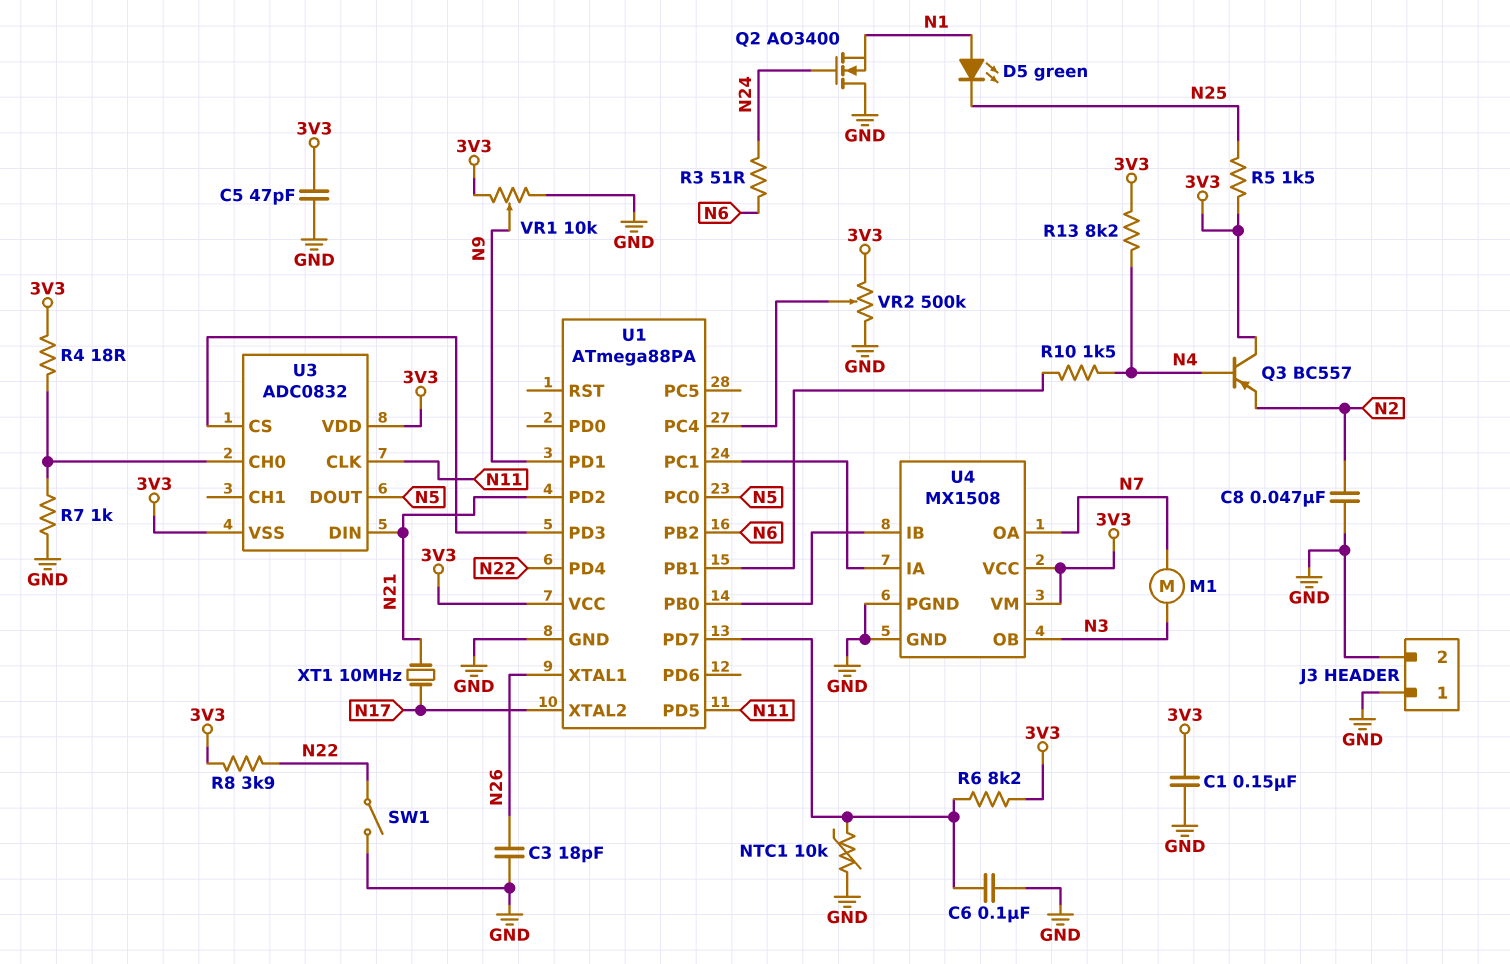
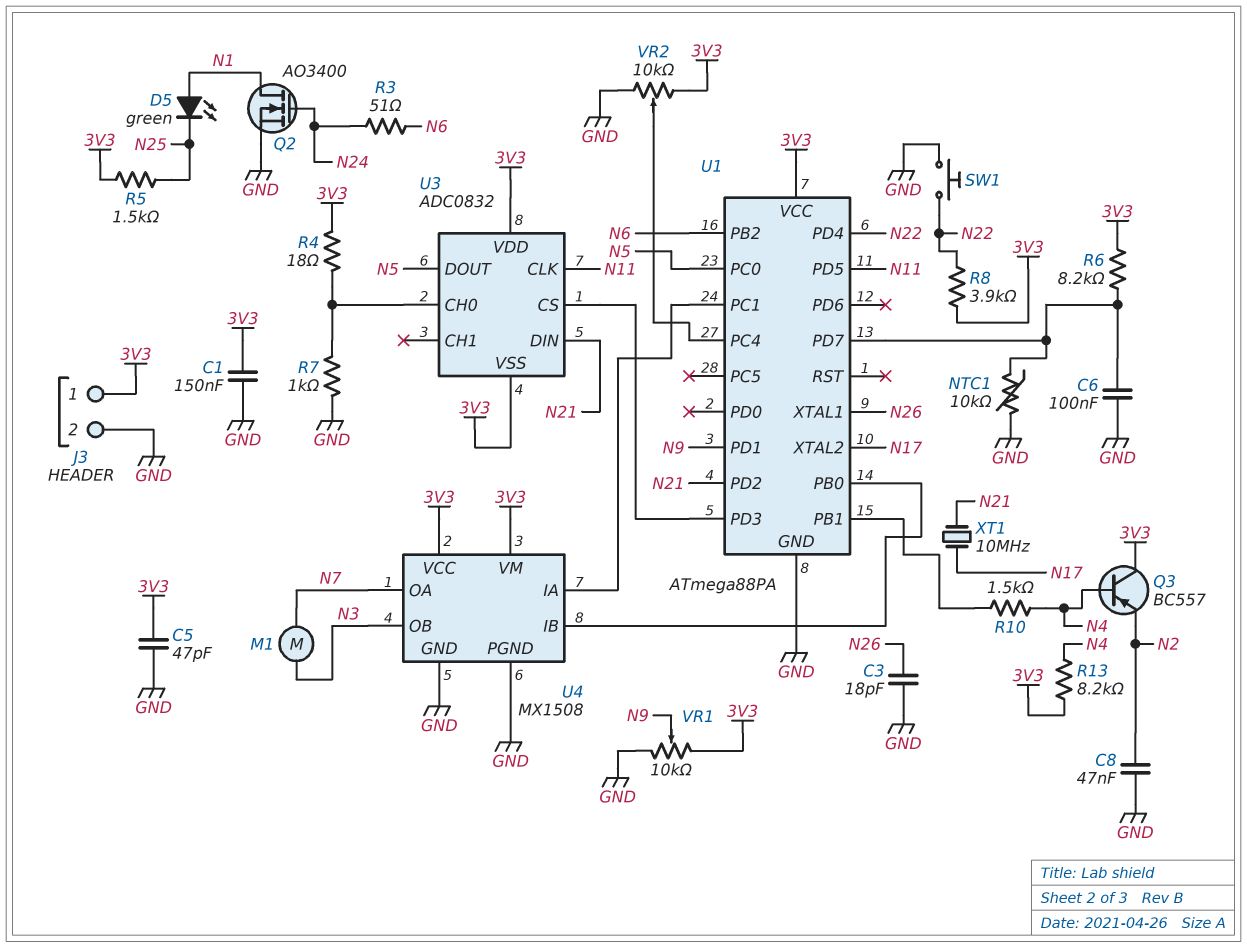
J3 pin 1: GND -> 3V3
Q2: NMOS AO3400 (G N24, D GND, S N1) -> NMOS AO3400 (G N24, D N1, S GND)
SW1: switch (GND, N22) -> button (GND, N22)
VR2: 500k (3V3, GND, wiper U1/PC4) -> 10k (3V3, GND, wiper U1/PC4)

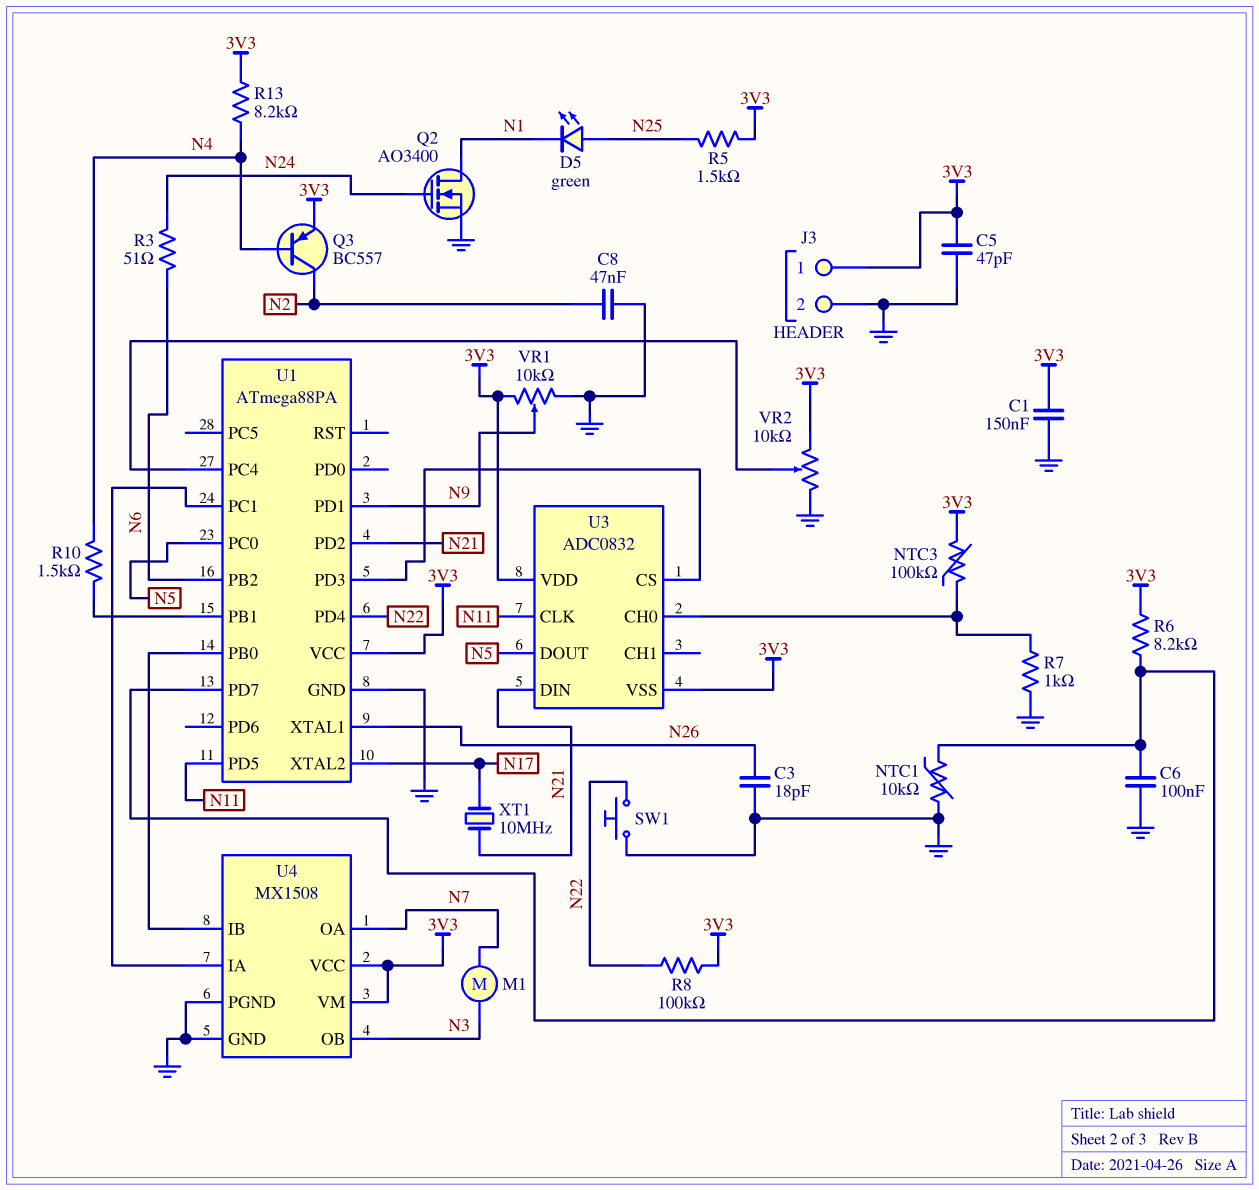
D5: LED green (A N1, K N25) -> LED green (A N25, K N1)
NTC3: none -> 100k (3V3, U3/CH0)
Q3: PNP BC557 (B N4, C 3V3, E N2) -> PNP BC557 (B N4, C N2, E 3V3)
R4: 18 (3V3, U3/CH0) -> none
R8: 3.9k (3V3, N22) -> 100k (3V3, N22)

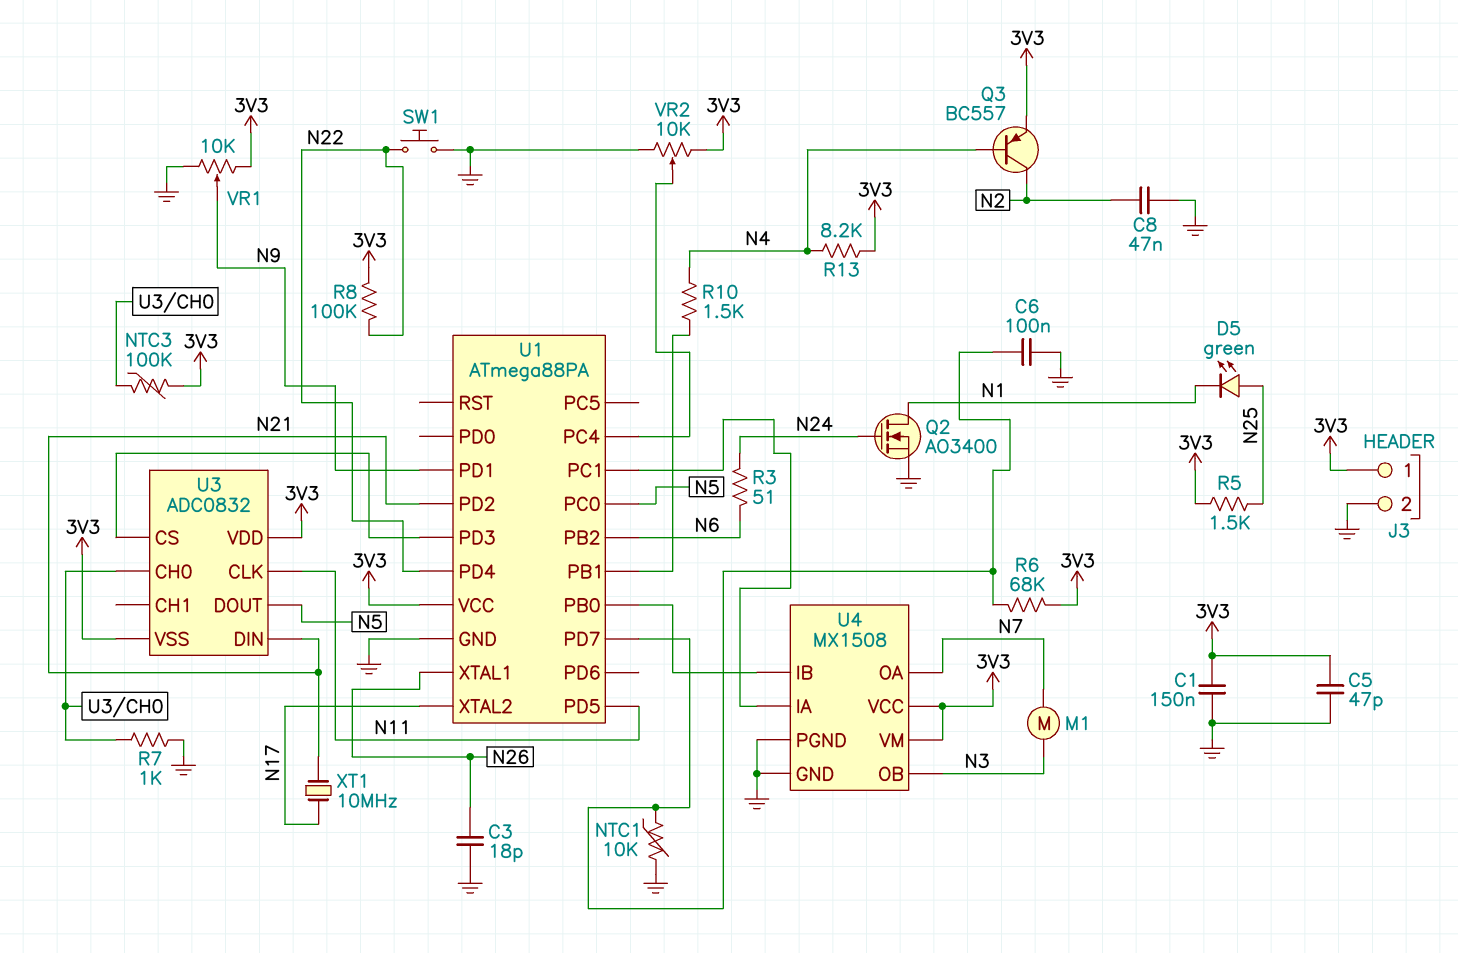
R6: 8.2k (3V3, U1/PD7) -> 68k (3V3, U1/PD7)

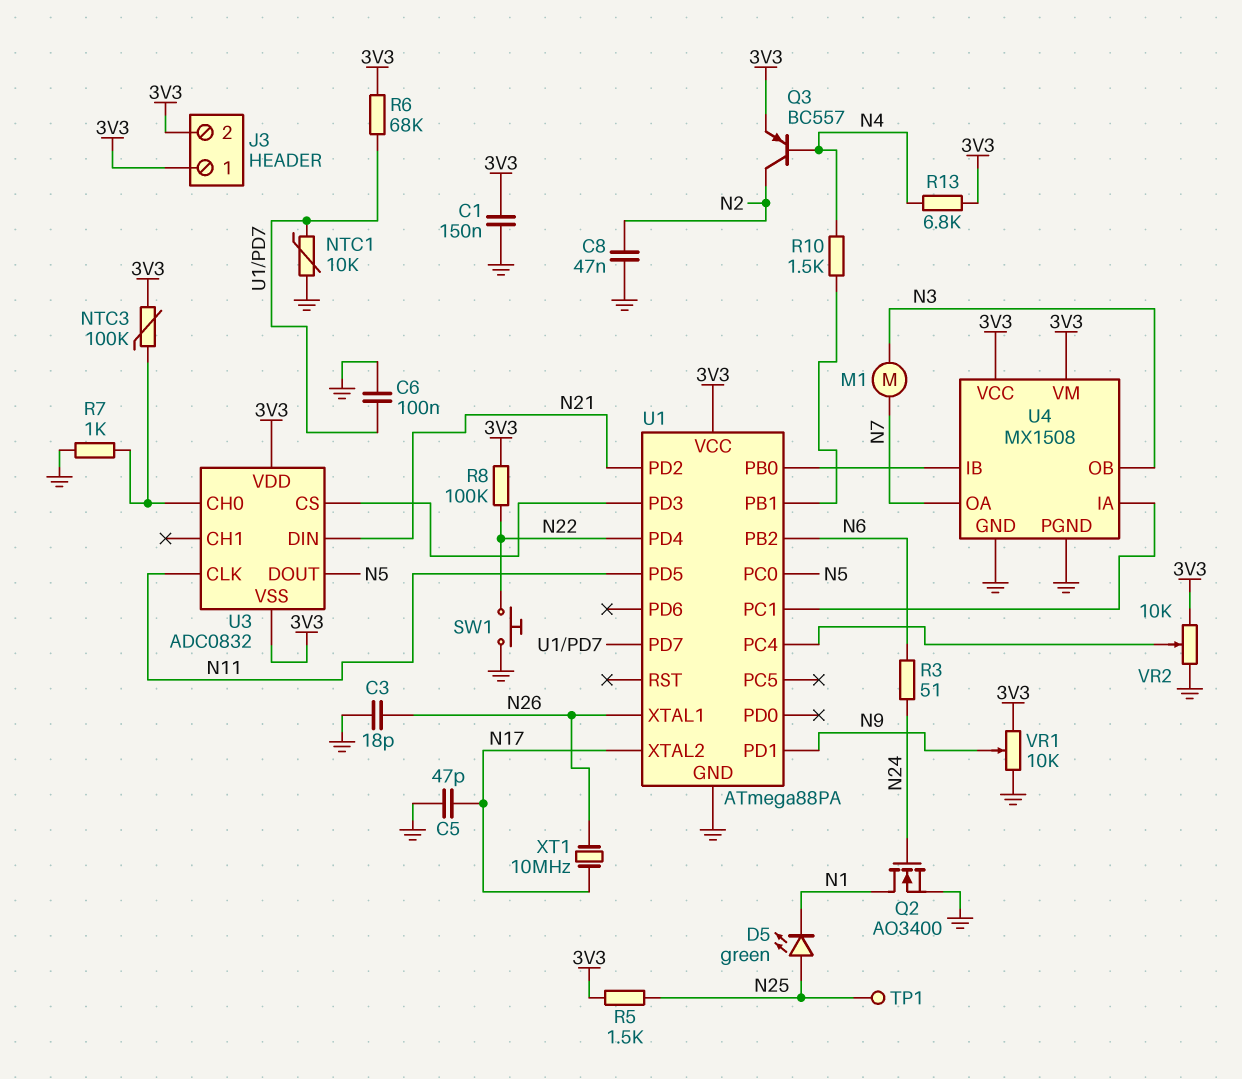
C5: 47pF (3V3, GND) -> 47pF (GND, N17)
J3 pin 2: GND -> 3V3
R13: 8.2k (3V3, N4) -> 6.8k (3V3, N4)
TP1: none -> test point (N25)
XT1: 10MHz (N17, N21) -> 10MHz (N17, N26)

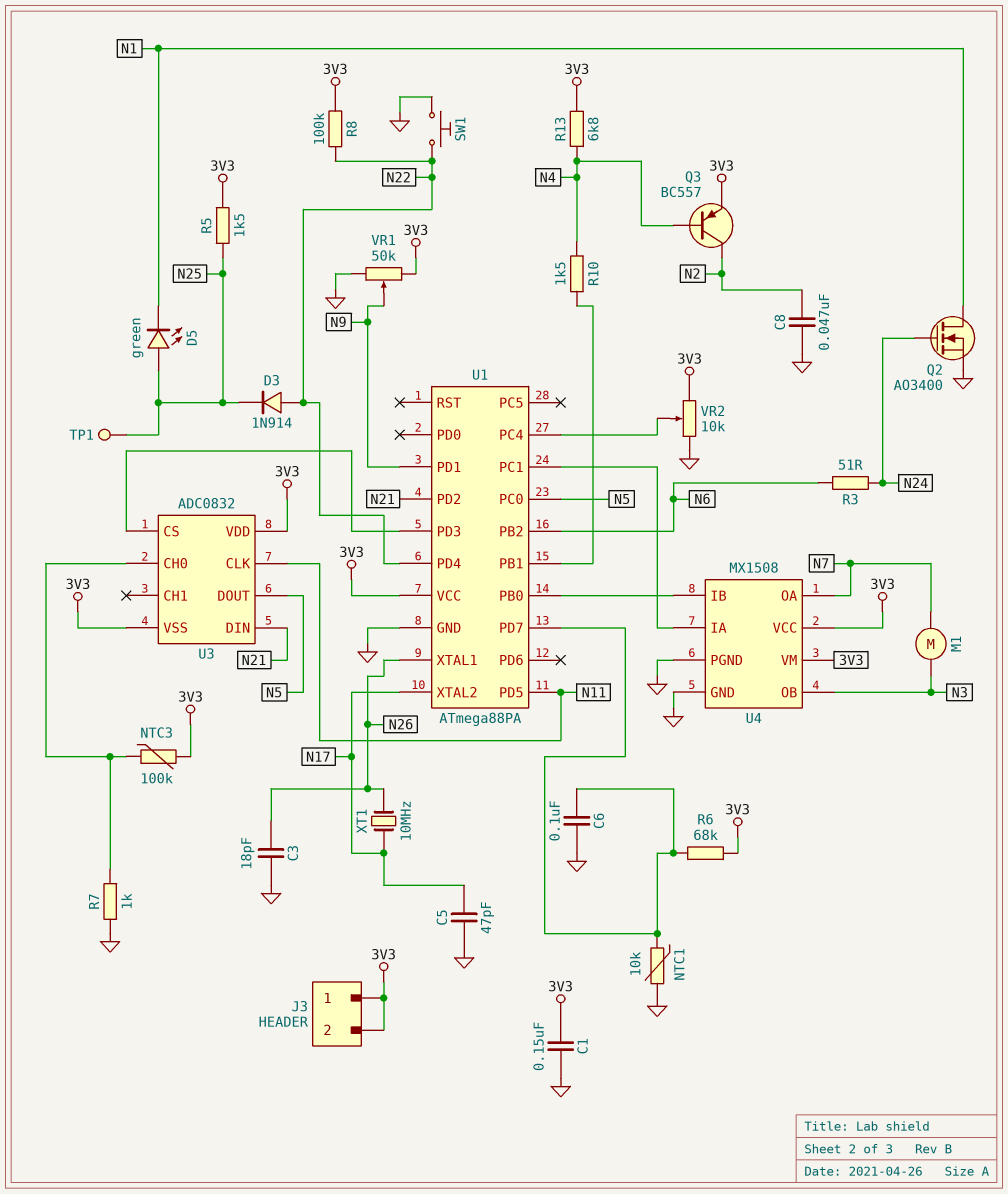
D3: none -> diode 1N914 (A N22, K N25)
VR1: 10k (3V3, GND, wiper N9) -> 50k (3V3, GND, wiper N9)

